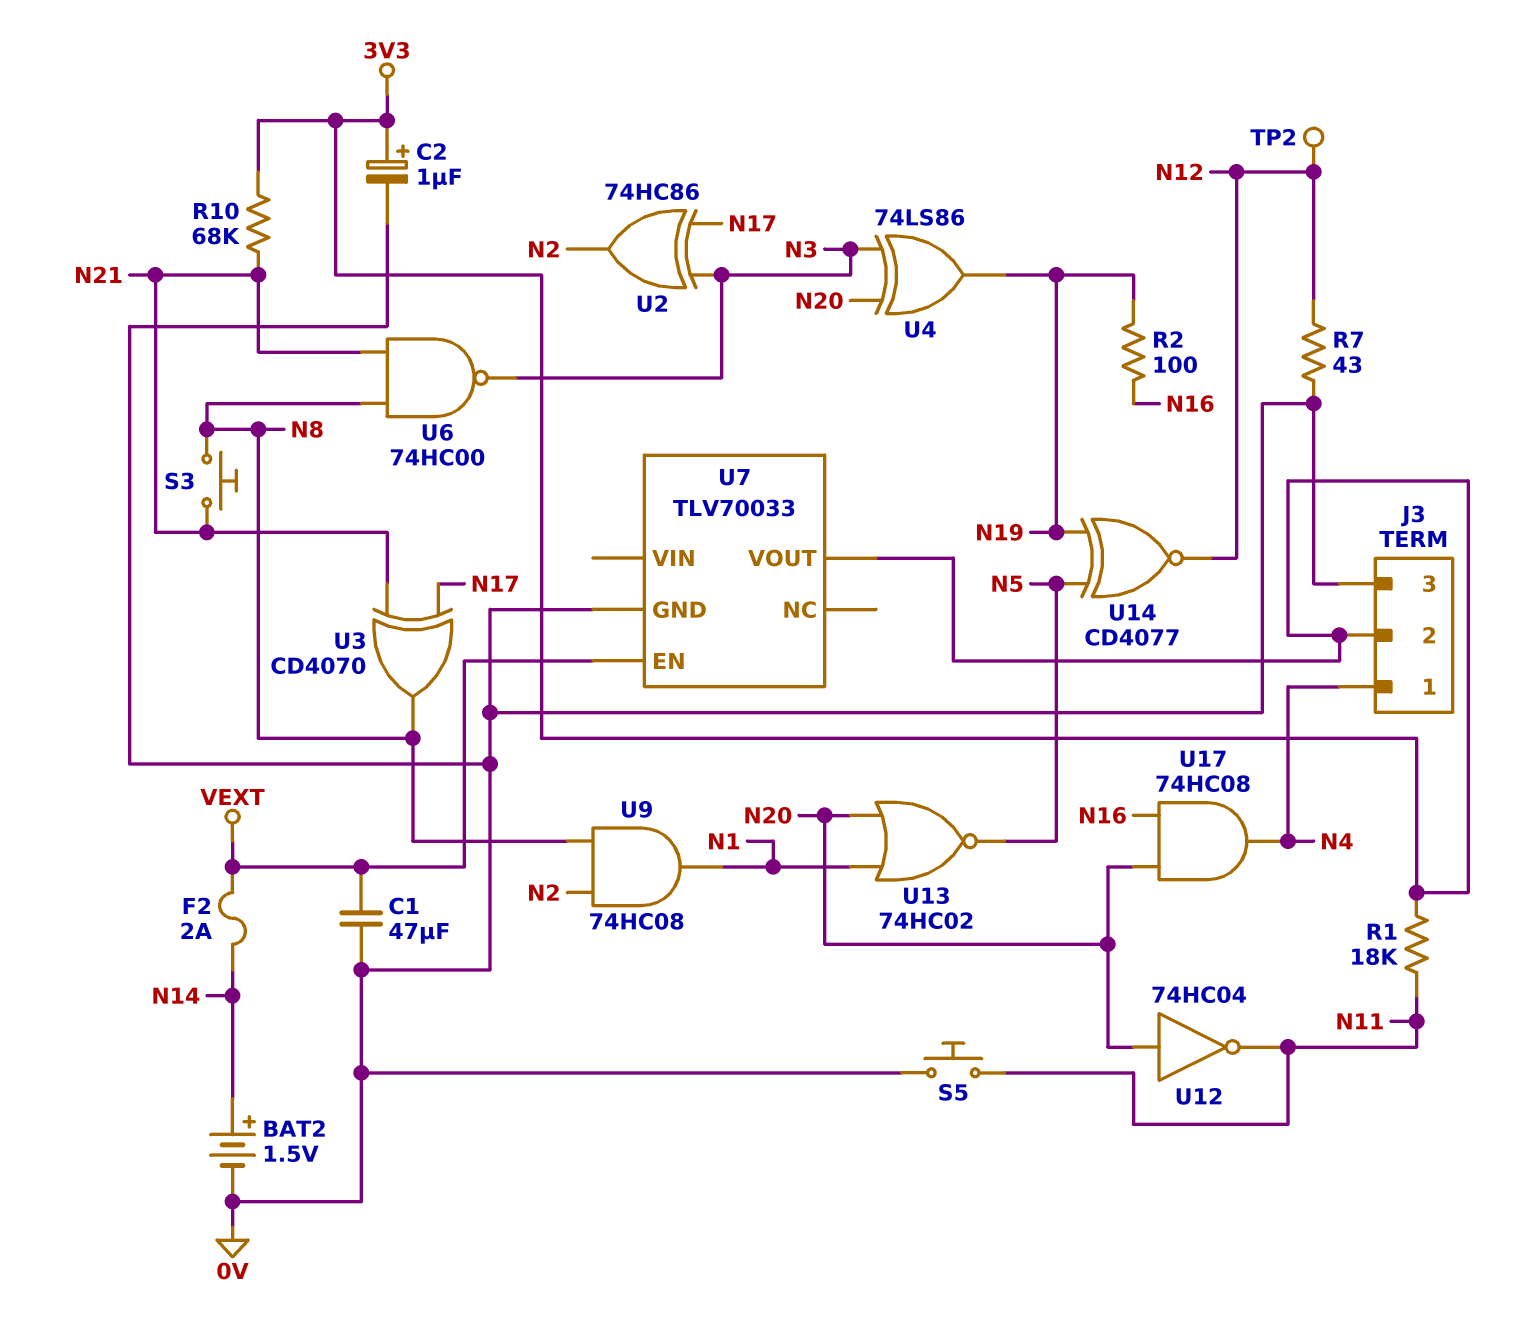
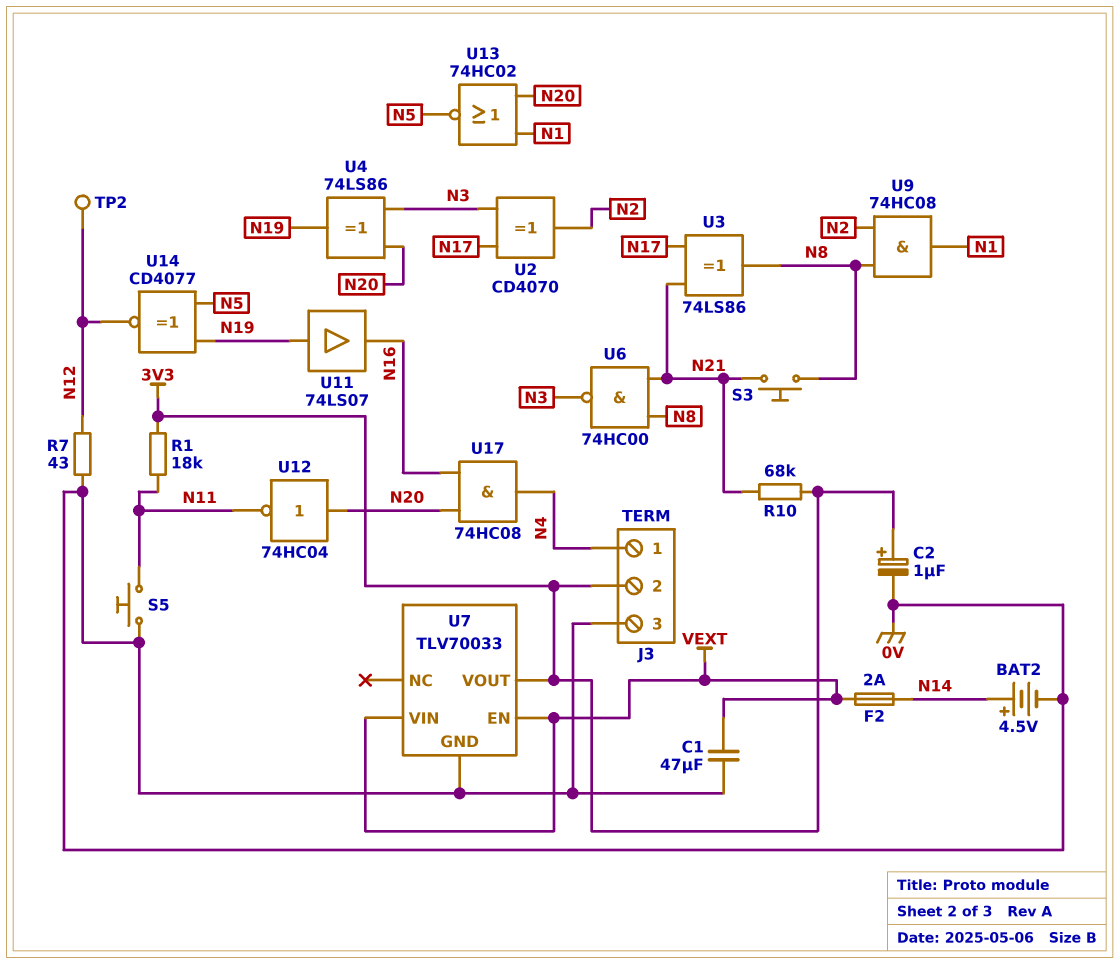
BAT2: 1.5V (plus N14, minus 0V) -> 4.5V (plus N14, minus 0V)
R2: 100 (N16, N19) -> none
U2: XOR 74HC86 (in N3, in N17, out N2) -> XOR CD4070 (in N3, in N17, out N2)
U3: XOR CD4070 (in N17, in N21, out N8) -> XOR 74LS86 (in N17, in N21, out N8)
U7 pin VIN: none -> VEXT
U11: none -> buffer 74LS07 (in N19, out N16)

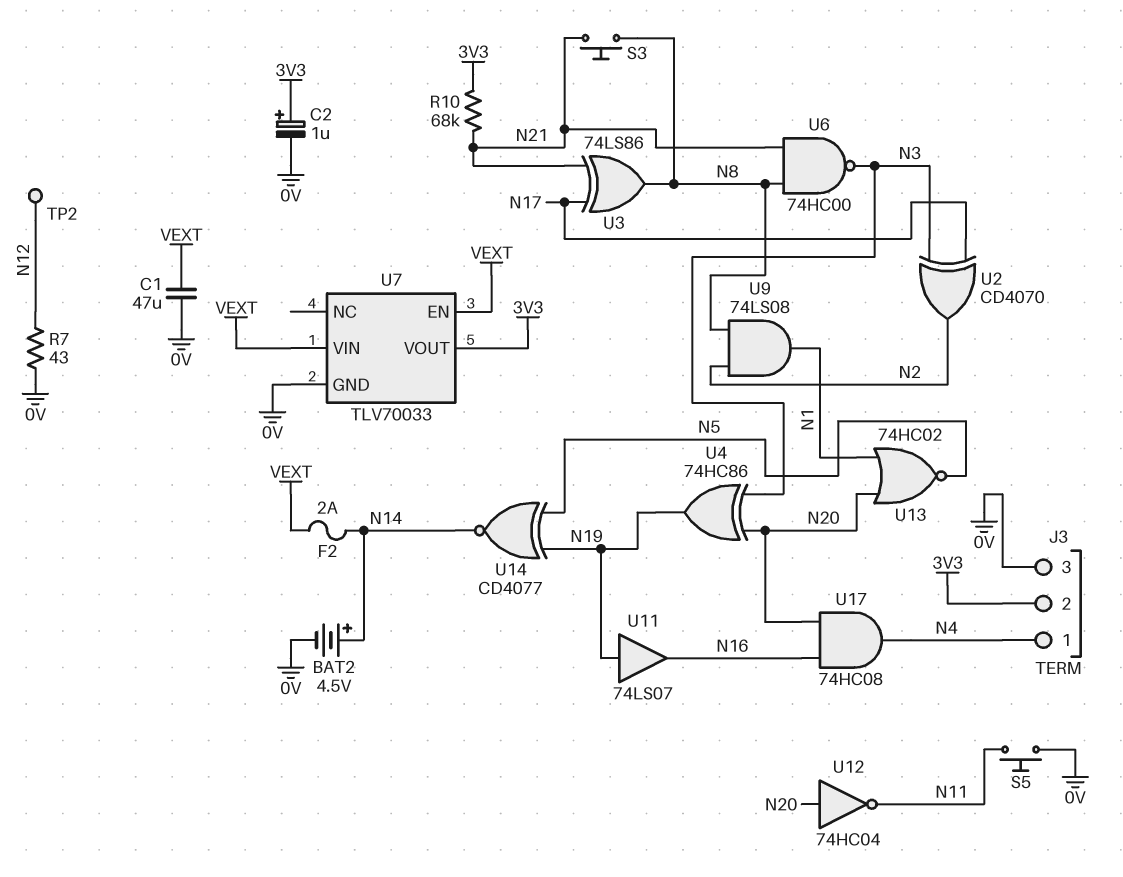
R1: 18k (3V3, N11) -> none
U4: XOR 74LS86 (in N3, in N20, out N19) -> XOR 74HC86 (in N3, in N20, out N19)
U9: AND 74HC08 (in N2, in N8, out N1) -> AND 74LS08 (in N2, in N8, out N1)
U14: XNOR CD4077 (in N5, in N19, out N12) -> XNOR CD4077 (in N5, in N19, out N14)

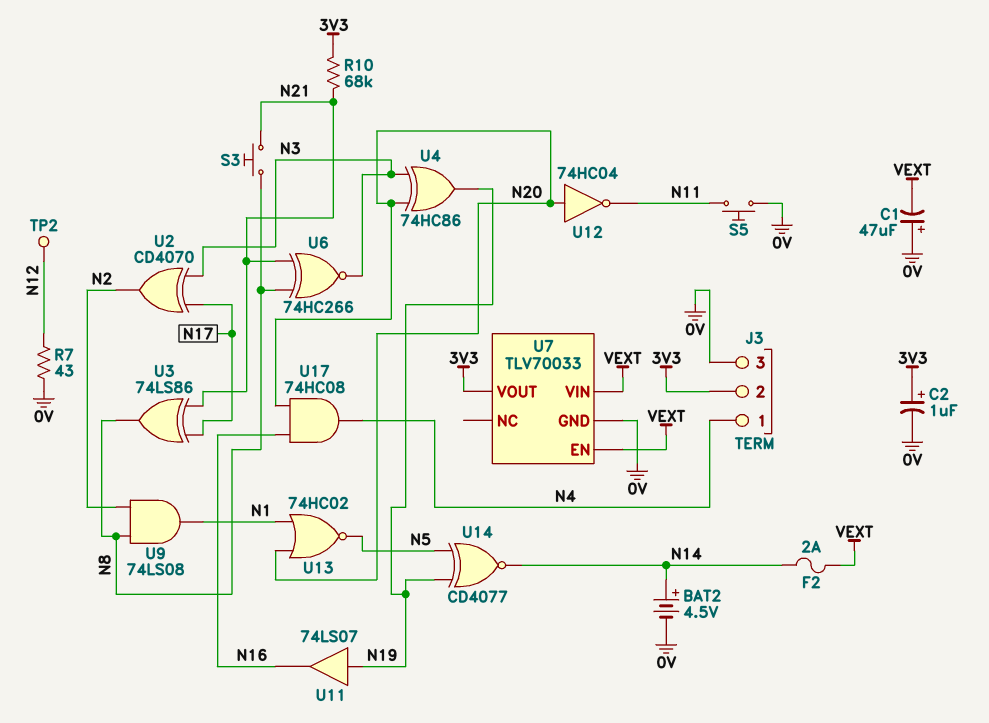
C1: 47uF (0V, VEXT) -> 47uF (plus 0V, minus VEXT)
U6: NAND 74HC00 (in N8, in N21, out N3) -> XNOR 74HC266 (in N8, in N21, out N3)

